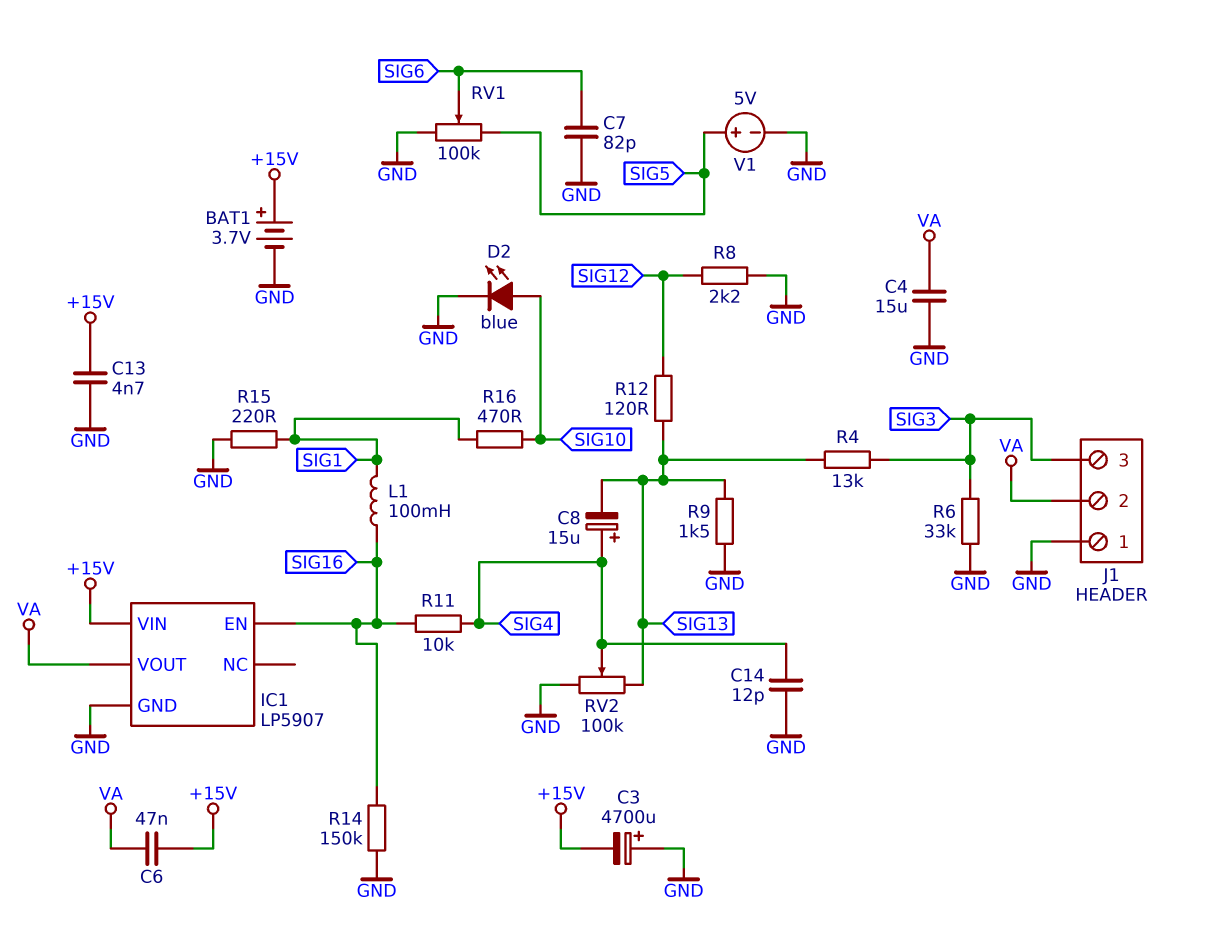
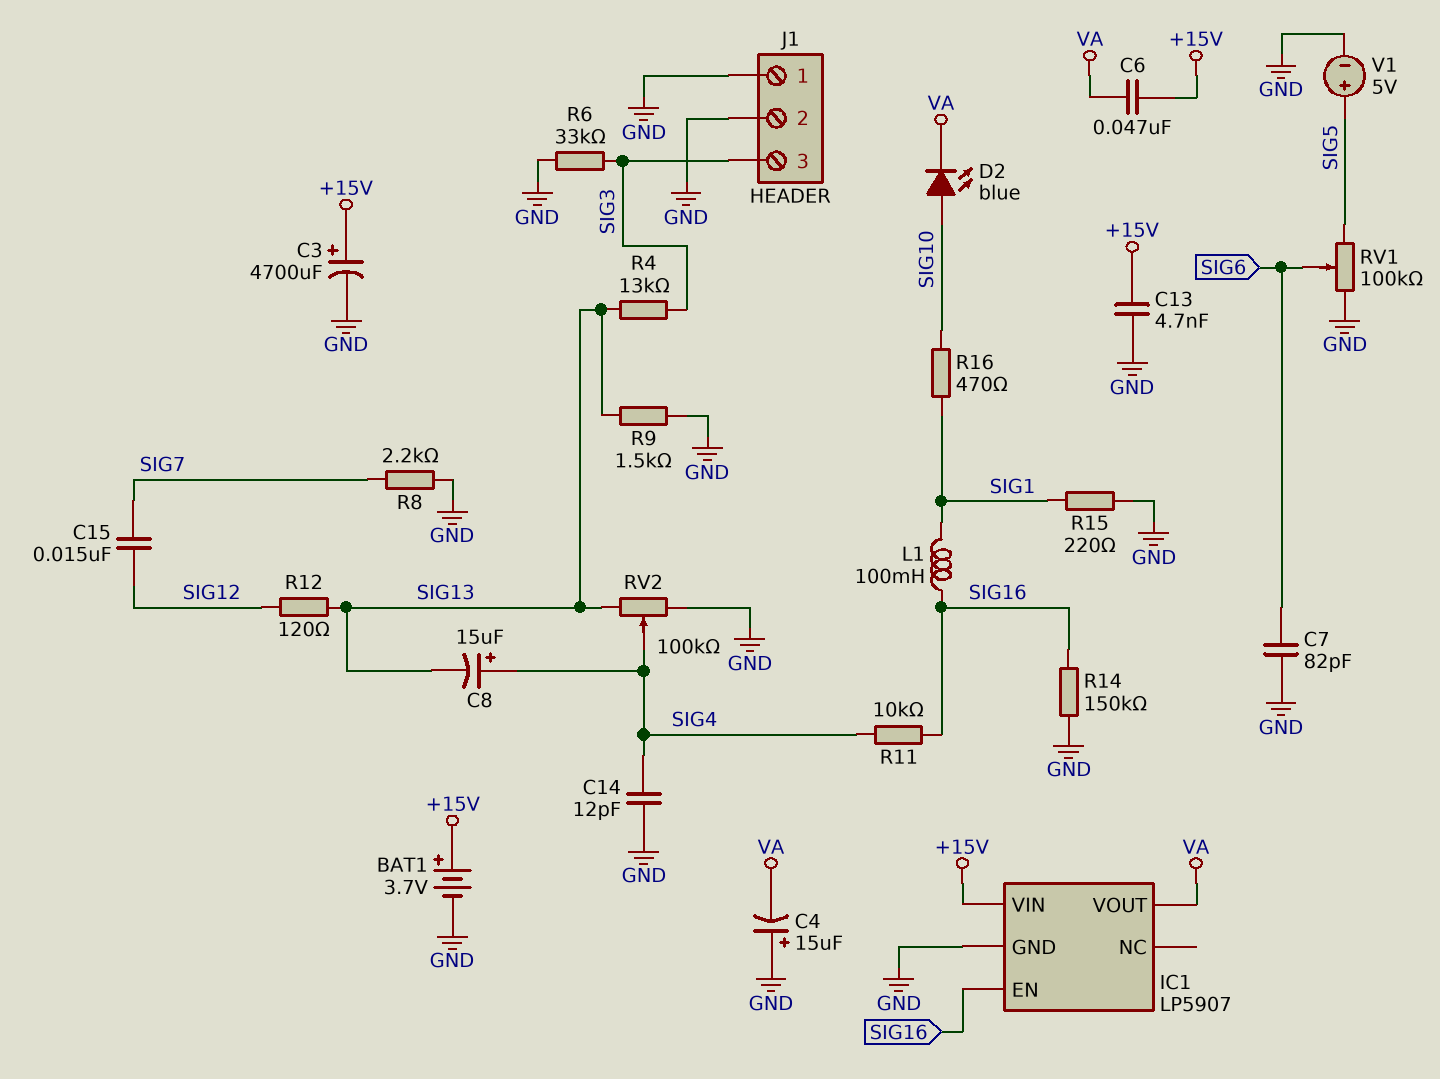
C3: 4700uF (plus GND, minus +15V) -> 4700uF (plus +15V, minus GND)
C4: 15uF (GND, VA) -> 15uF (plus GND, minus VA)
C15: none -> 15nF (SIG7, SIG12)
D2: LED blue (A SIG10, K GND) -> LED blue (A SIG10, K VA)
J1 pin 2: VA -> GND
R8: 2.2k (GND, SIG12) -> 2.2k (GND, SIG7)

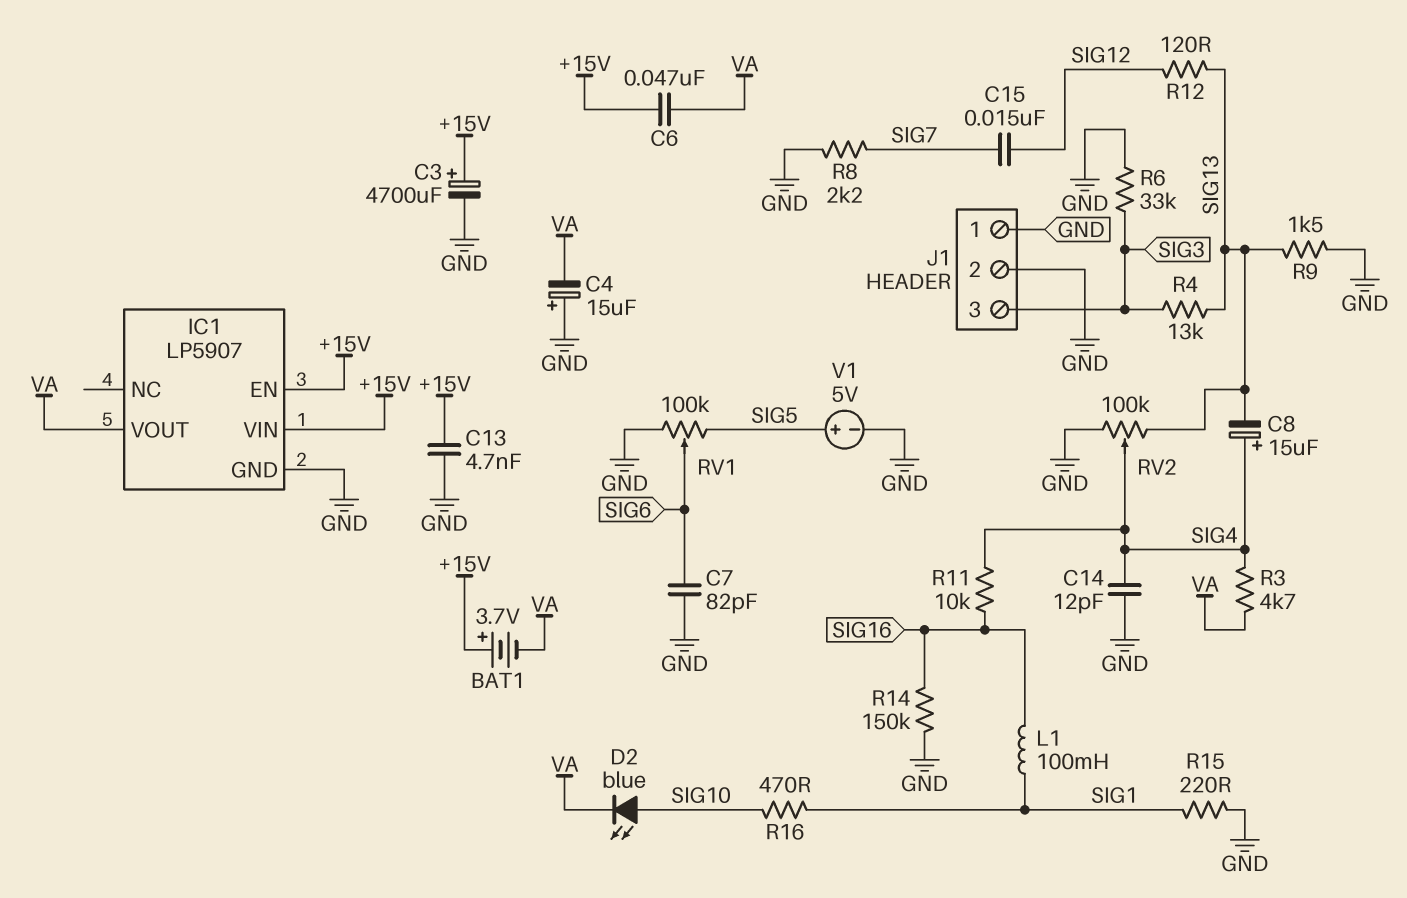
BAT1: 3.7V (plus +15V, minus GND) -> 3.7V (plus +15V, minus VA)
IC1 pin EN: SIG16 -> +15V
R3: none -> 4.7k (SIG4, VA)

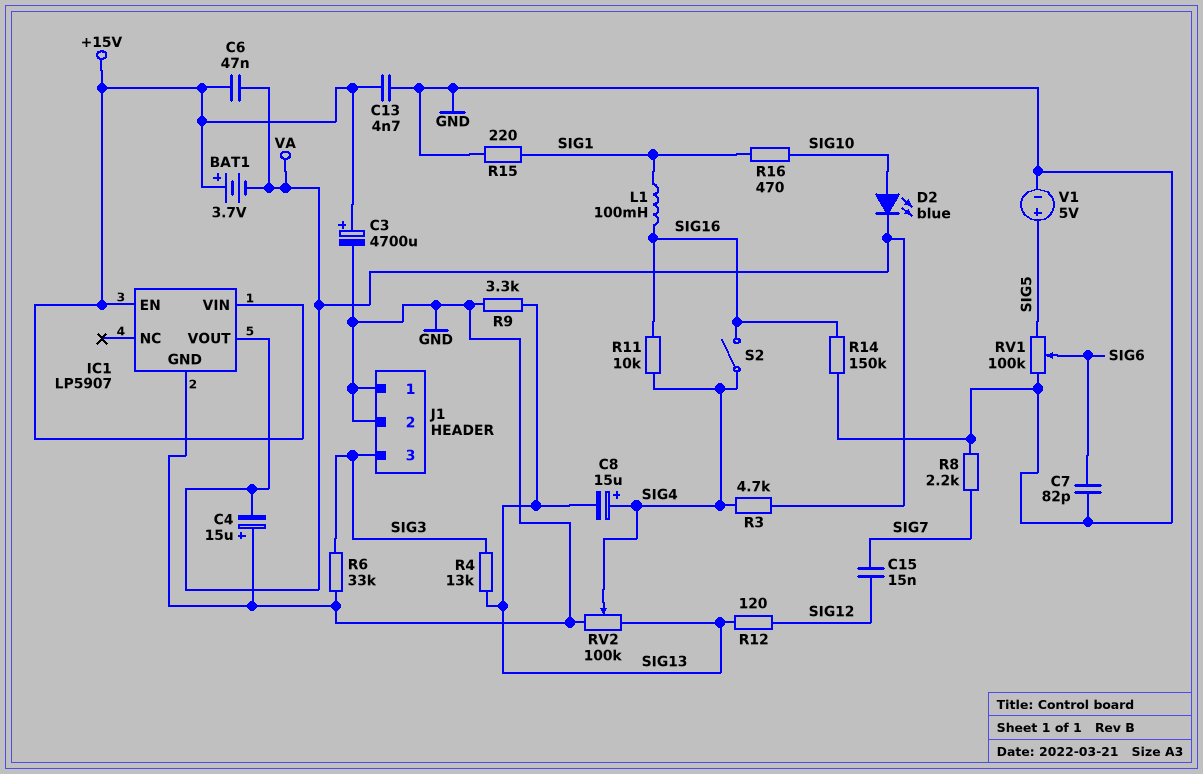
C14: 12pF (GND, SIG4) -> none
R9: 1.5k (GND, SIG13) -> 3.3k (GND, SIG13)
S2: none -> switch (SIG4, SIG16)

